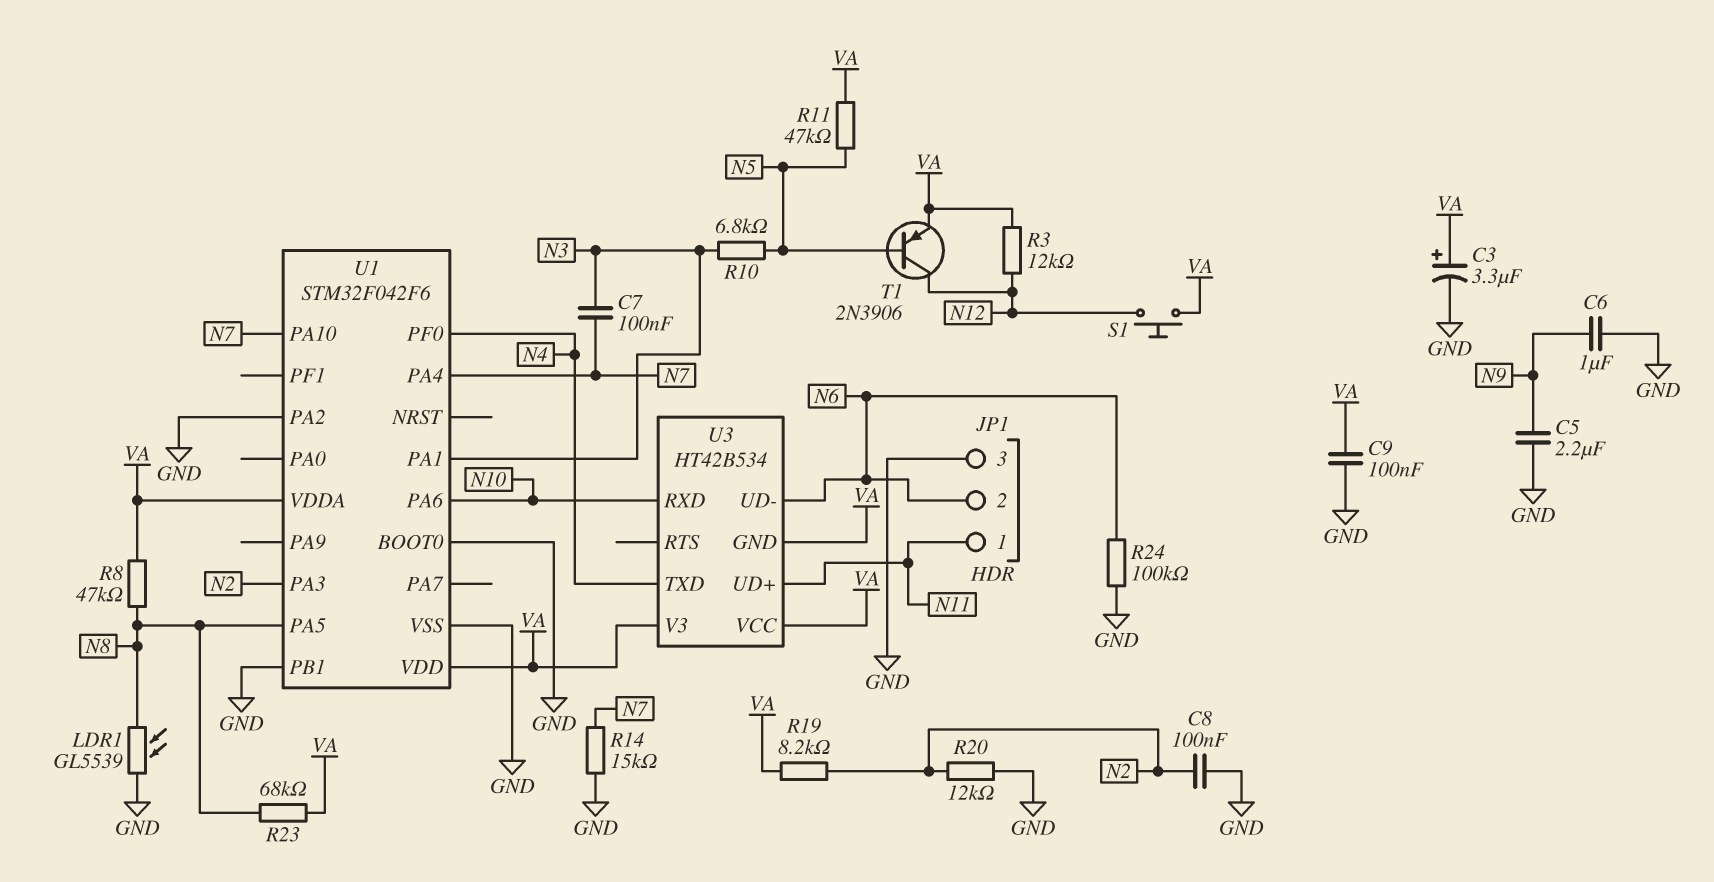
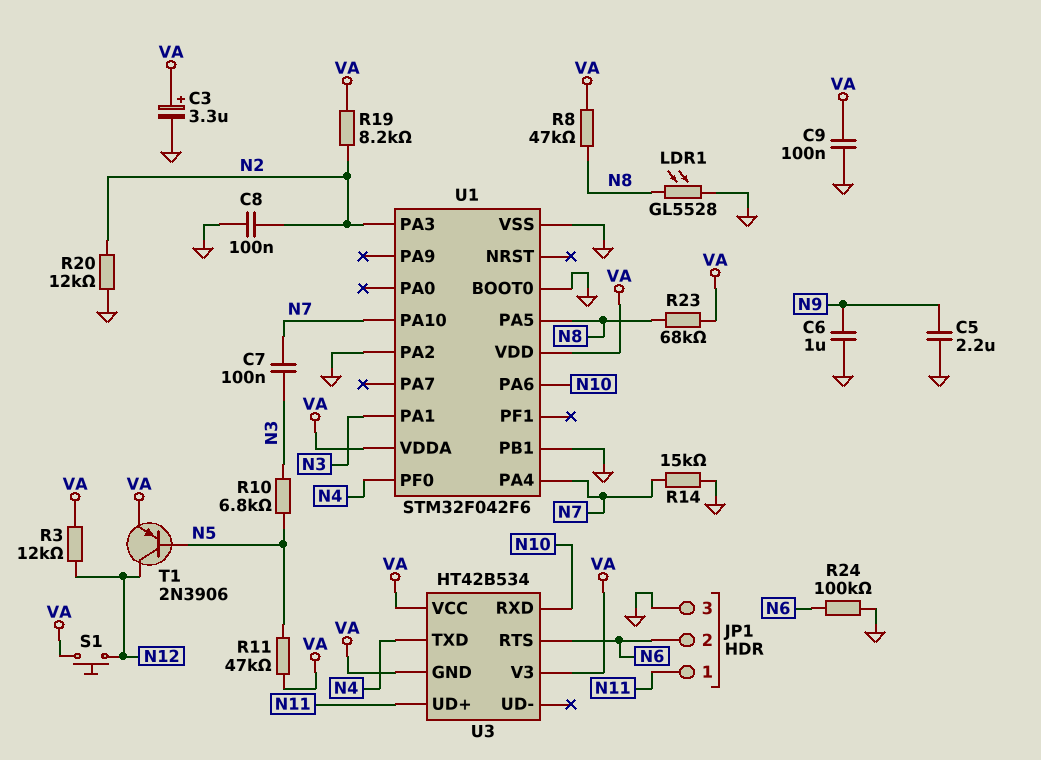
LDR1: GL5539 (GND, N8) -> GL5528 (GND, N8)
U3 pin RTS: none -> N6
U3 pin UD-: N6 -> none

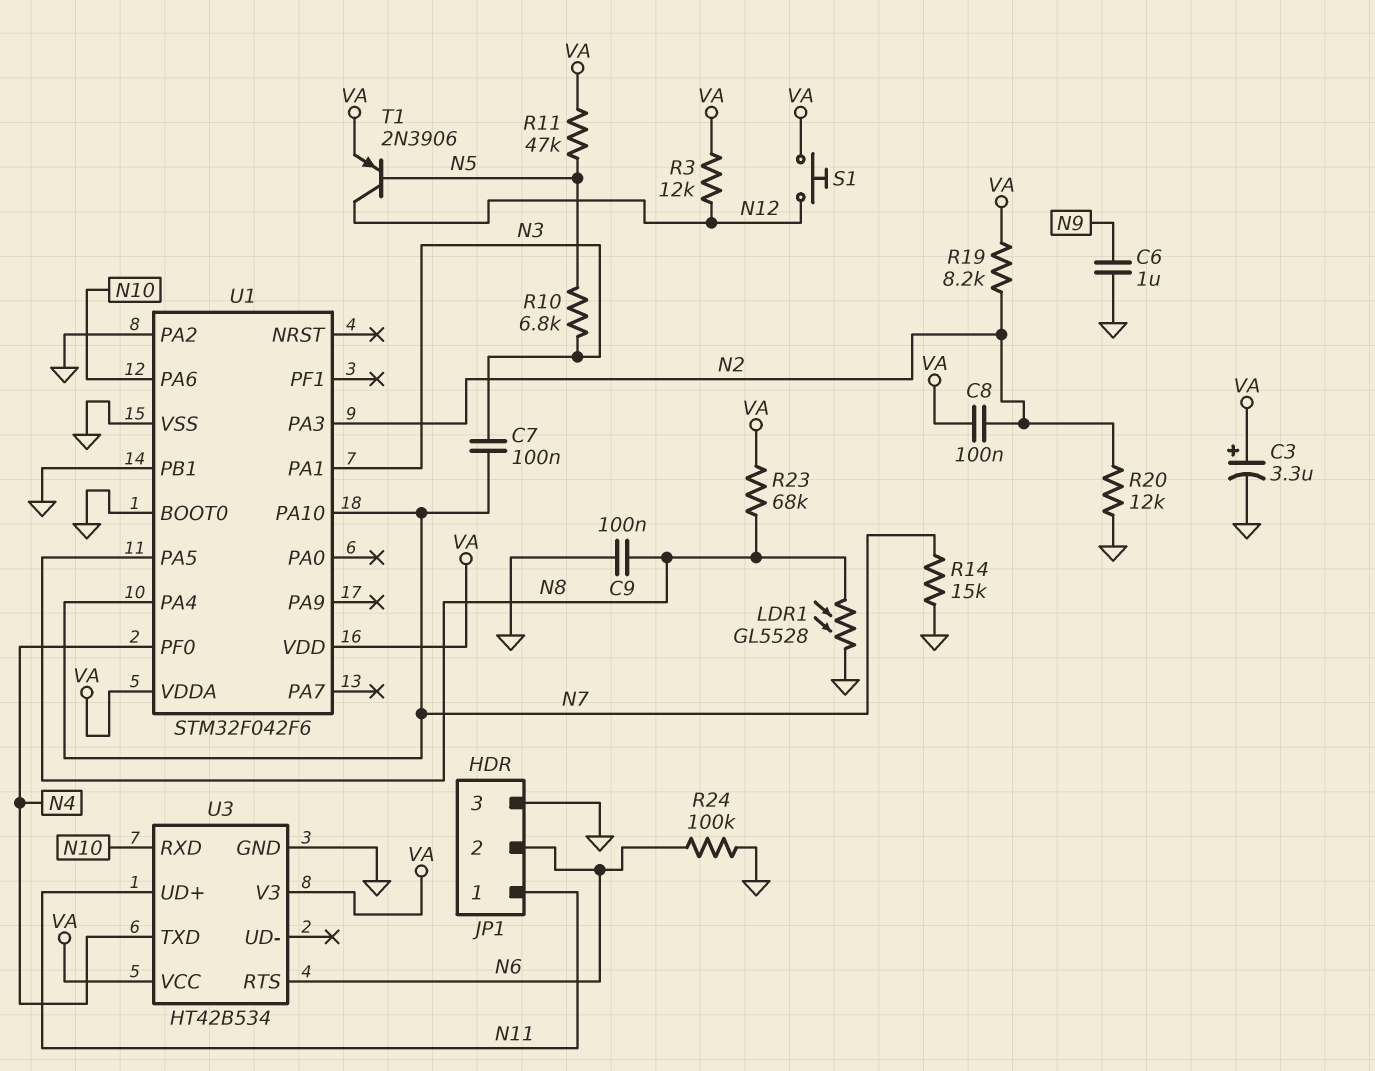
C5: 2.2uF (GND, N9) -> none
C8: 100nF (GND, N2) -> 100nF (N2, VA)
C9: 100nF (GND, VA) -> 100nF (GND, N8)
R8: 47k (N8, VA) -> none
U3 pin GND: VA -> GND

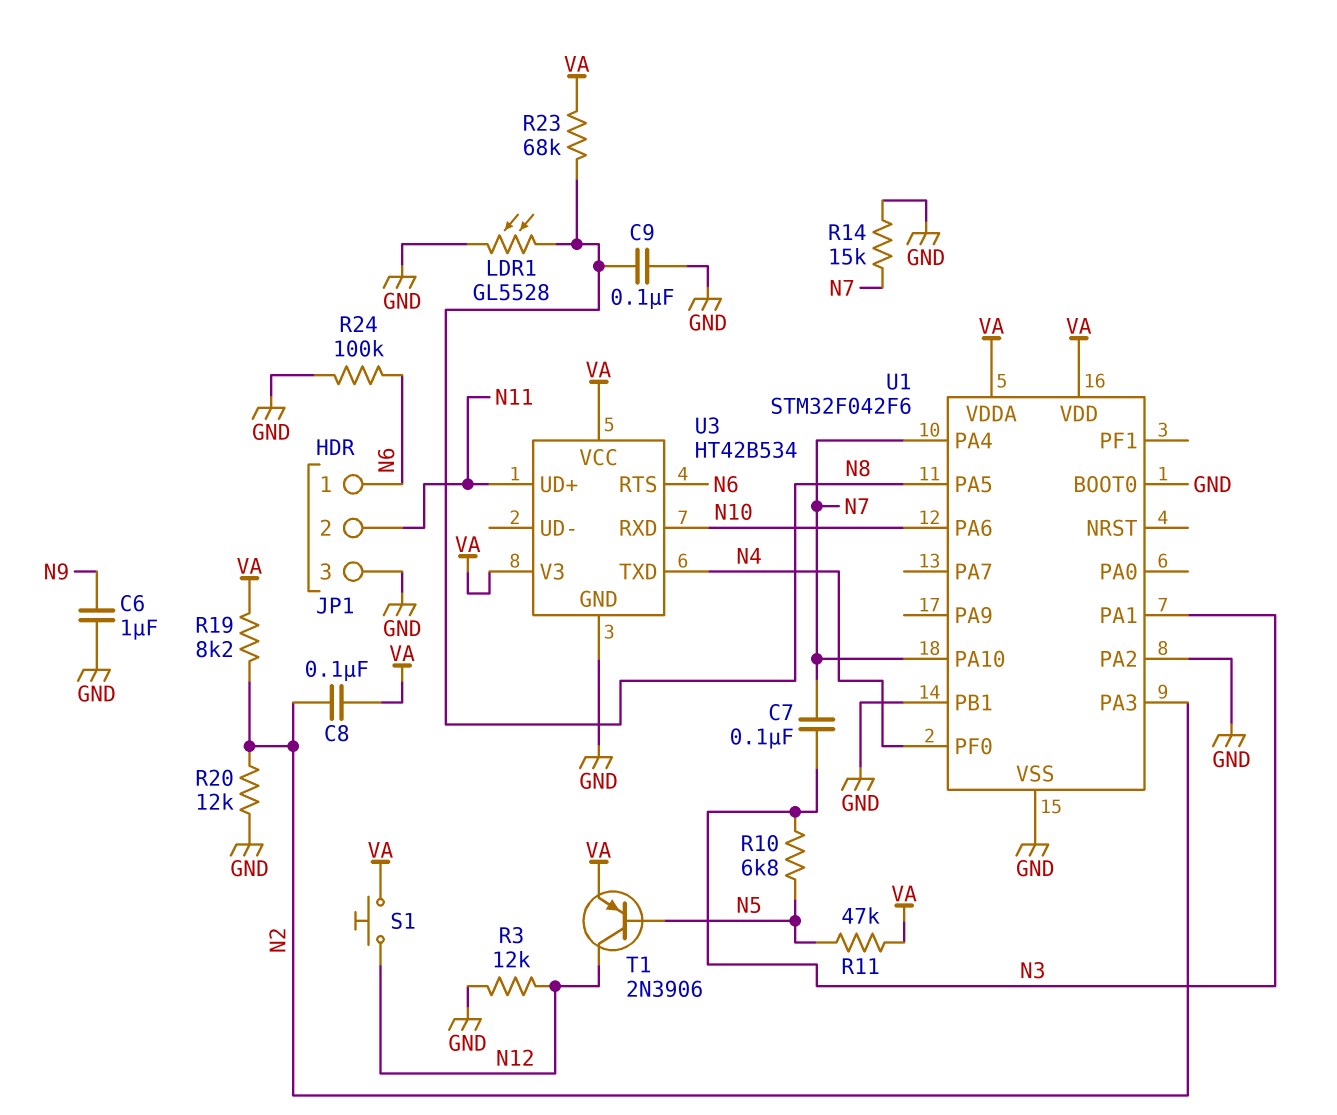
C3: 3.3uF (plus VA, minus GND) -> none
JP1 pin 1: N11 -> N6
JP1 pin 2: N6 -> N11
R3: 12k (N12, VA) -> 12k (GND, N12)

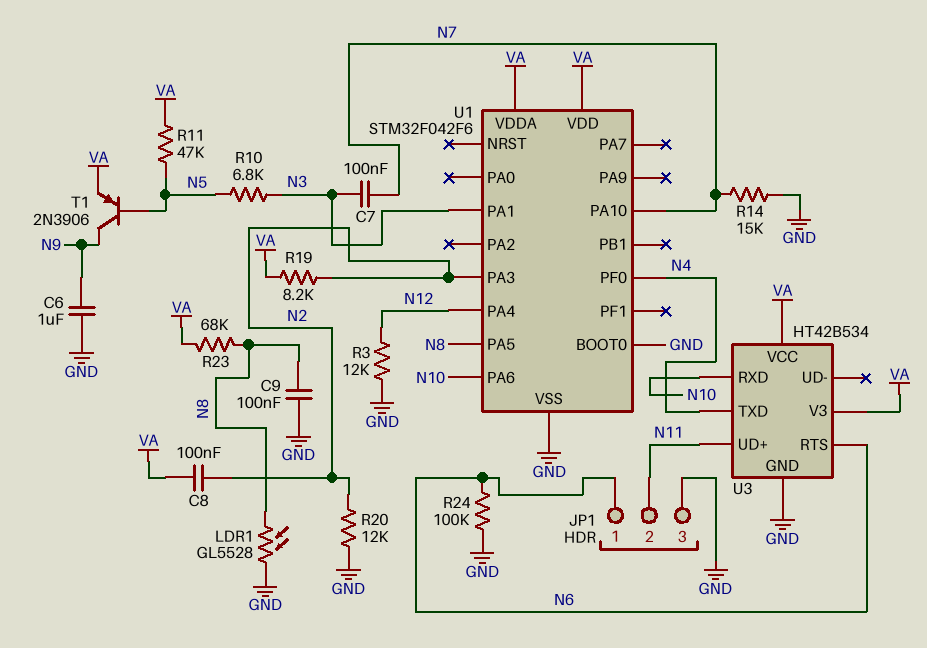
S1: button (N12, VA) -> none
T1: PNP 2N3906 (B N5, C N12, E VA) -> PNP 2N3906 (B N5, C N9, E VA)
U1 pin PA2: GND -> none
U1 pin PA4: N7 -> N12
U1 pin PB1: GND -> none

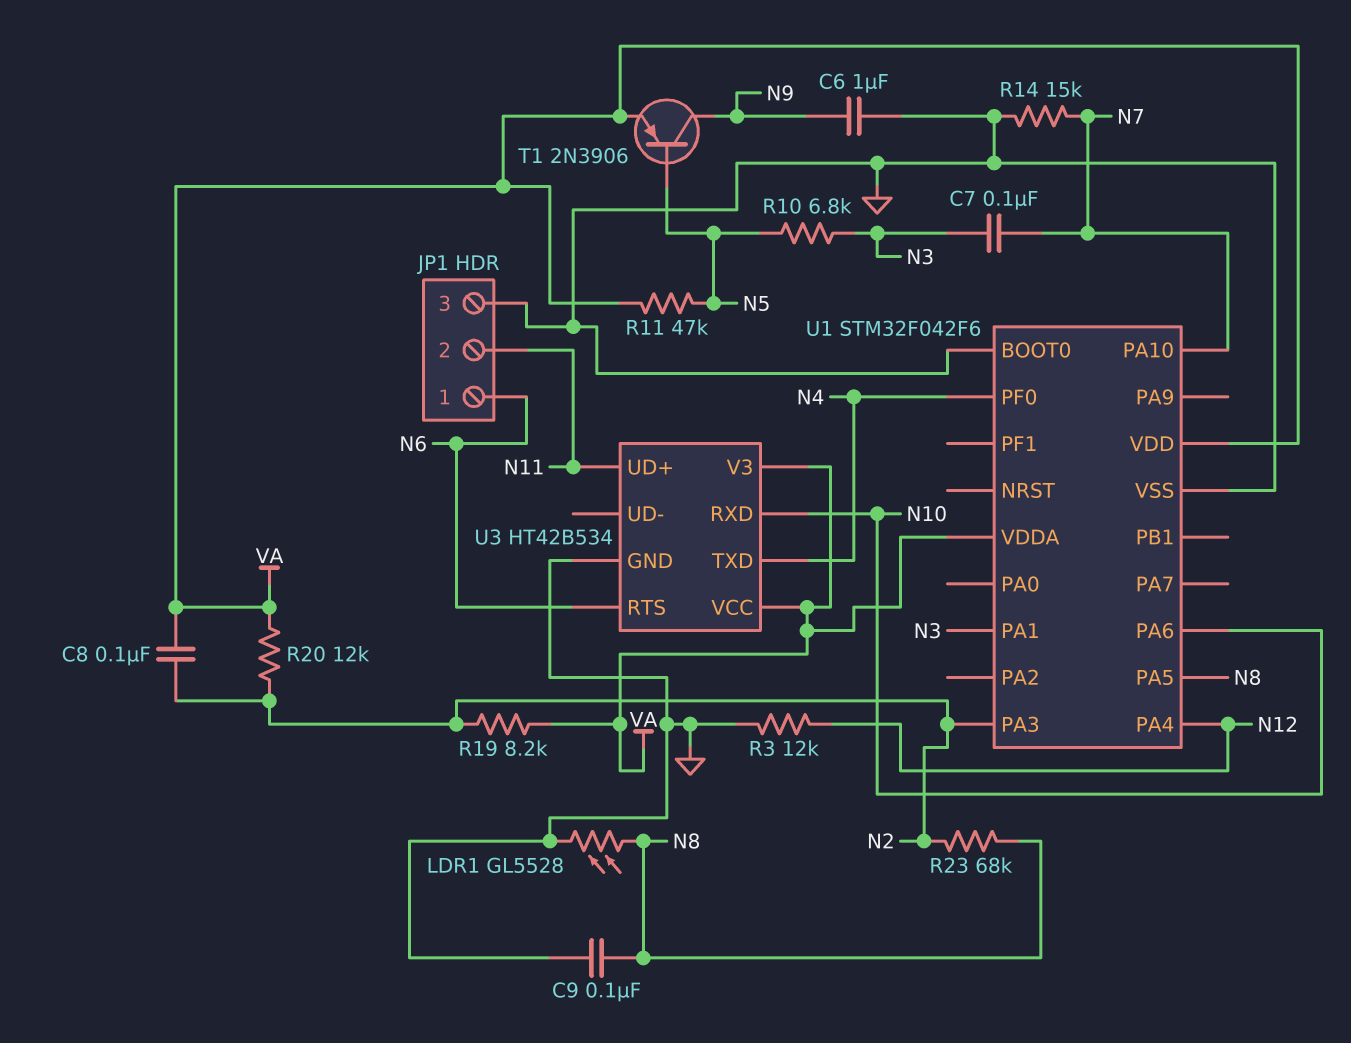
R20: 12k (GND, N2) -> 12k (N2, VA)
R23: 68k (N8, VA) -> 68k (N2, N8)
R24: 100k (GND, N6) -> none

